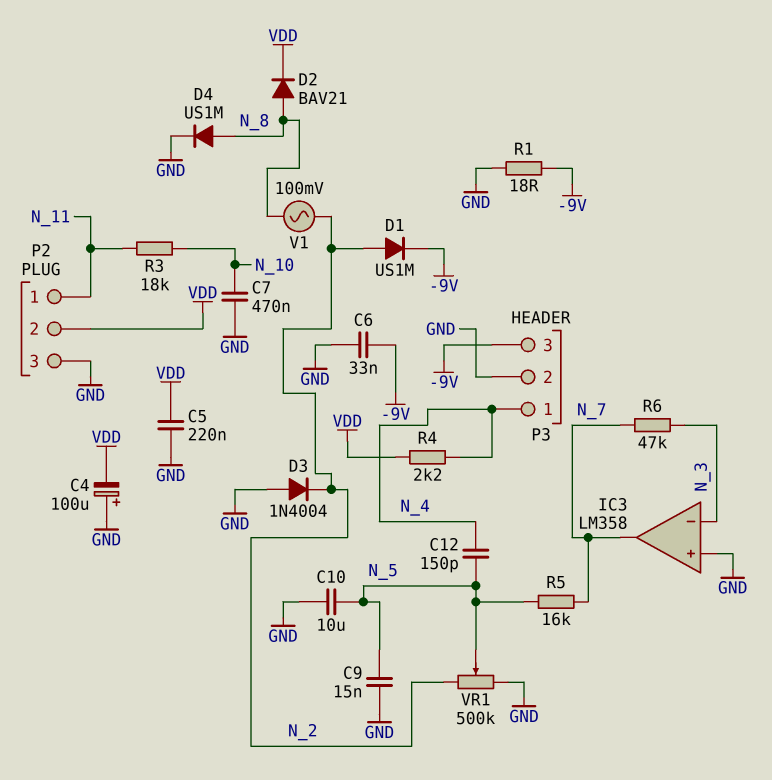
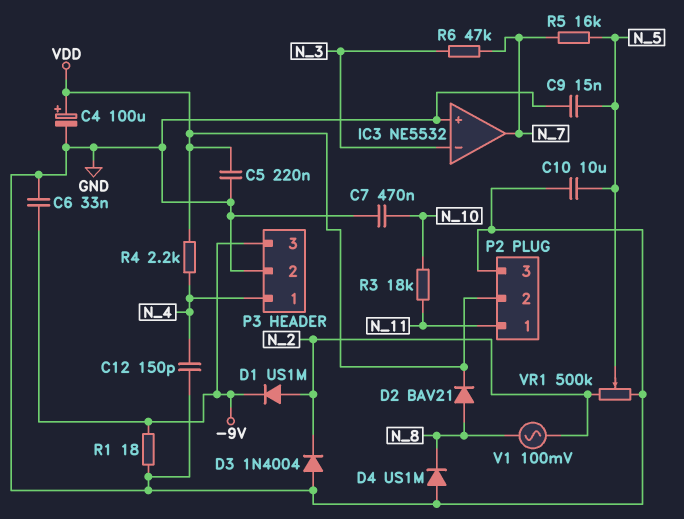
C4: 100uF (plus GND, minus VDD) -> 100uF (plus VDD, minus GND)
C12: 150pF (N_4, N_5) -> 150pF (GND, N_4)
D4: diode US1M (A N_8, K GND) -> diode US1M (A GND, K N_8)
IC3: LM358 -> NE5532

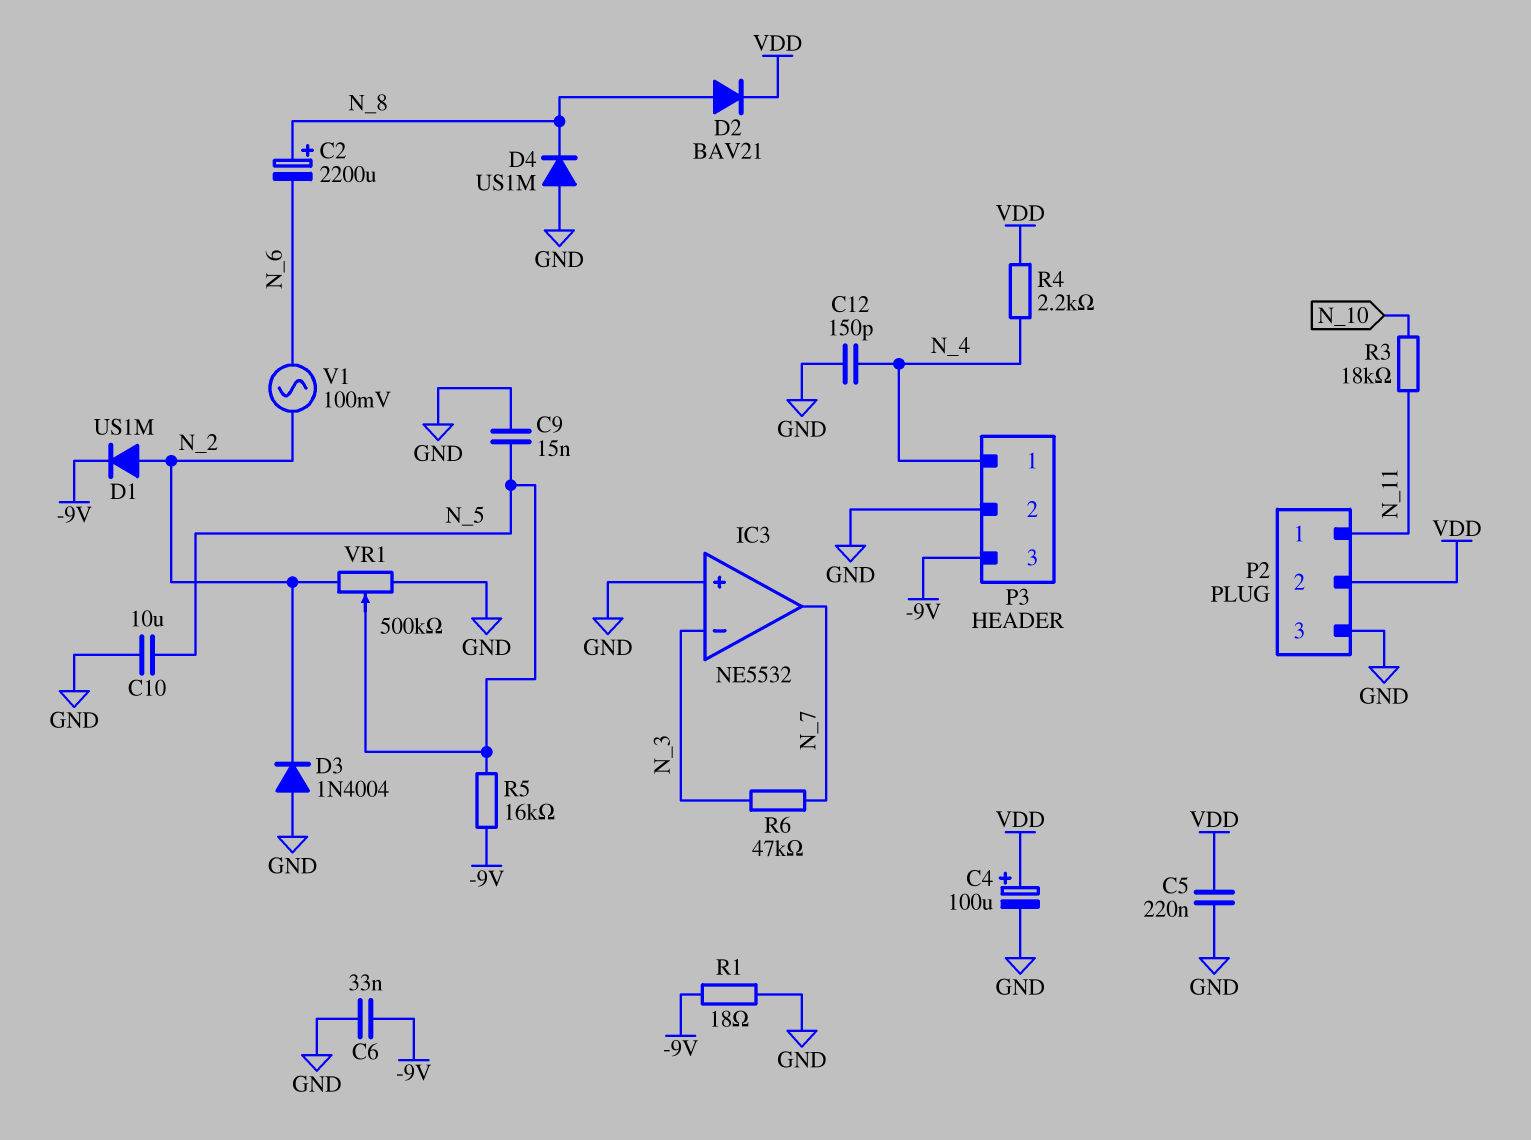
C2: none -> 2200uF (plus N_8, minus N_6)
C7: 470nF (GND, N_10) -> none
R5: 16k (N_5, N_7) -> 16k (-9V, N_5)
V1: AC 100mV (N_2, N_8) -> AC 100mV (N_2, N_6)

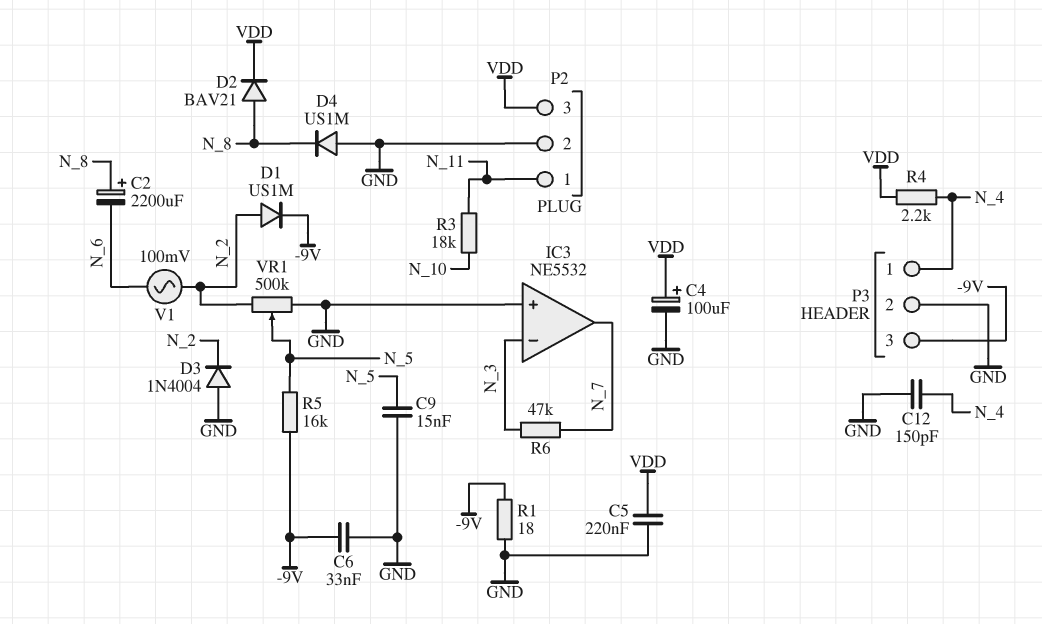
C10: 10uF (GND, N_5) -> none
P2 pin 2: VDD -> GND
P2 pin 3: GND -> VDD

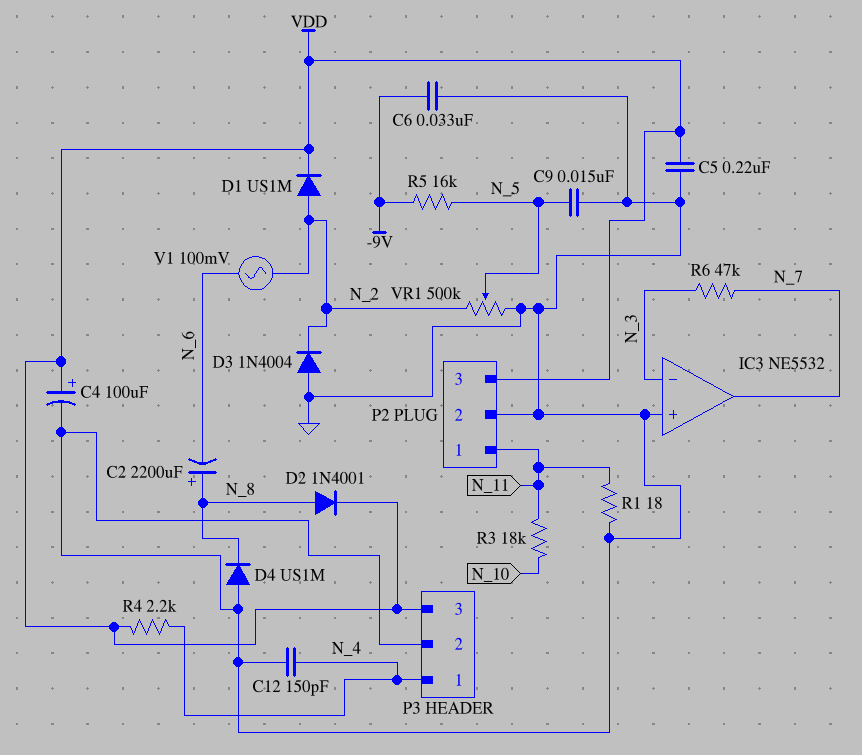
D1: diode US1M (A N_2, K -9V) -> diode US1M (A N_2, K VDD)
D2: diode BAV21 (A N_8, K VDD) -> diode 1N4001 (A N_8, K VDD)
P3 pin 3: -9V -> VDD
R1: 18 (-9V, GND) -> 18 (GND, N_11)

